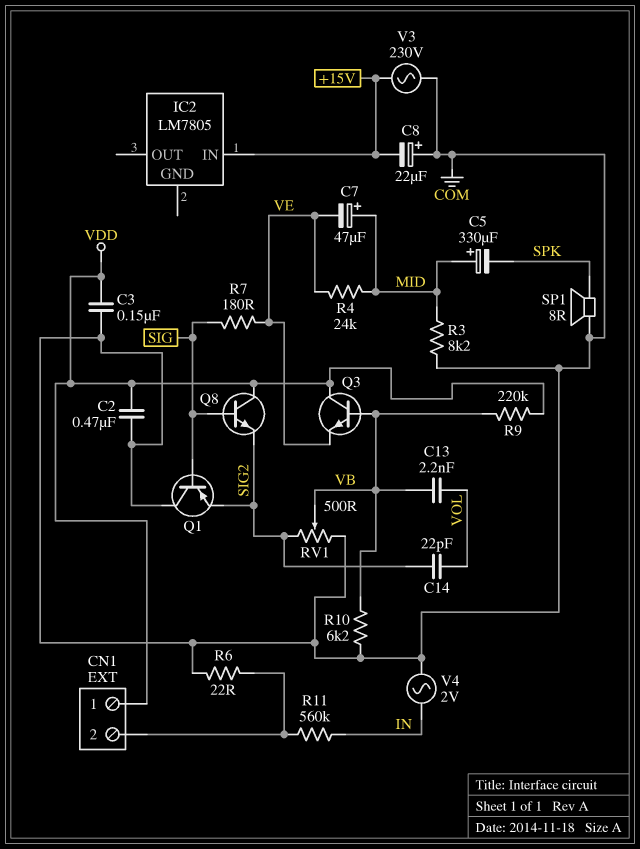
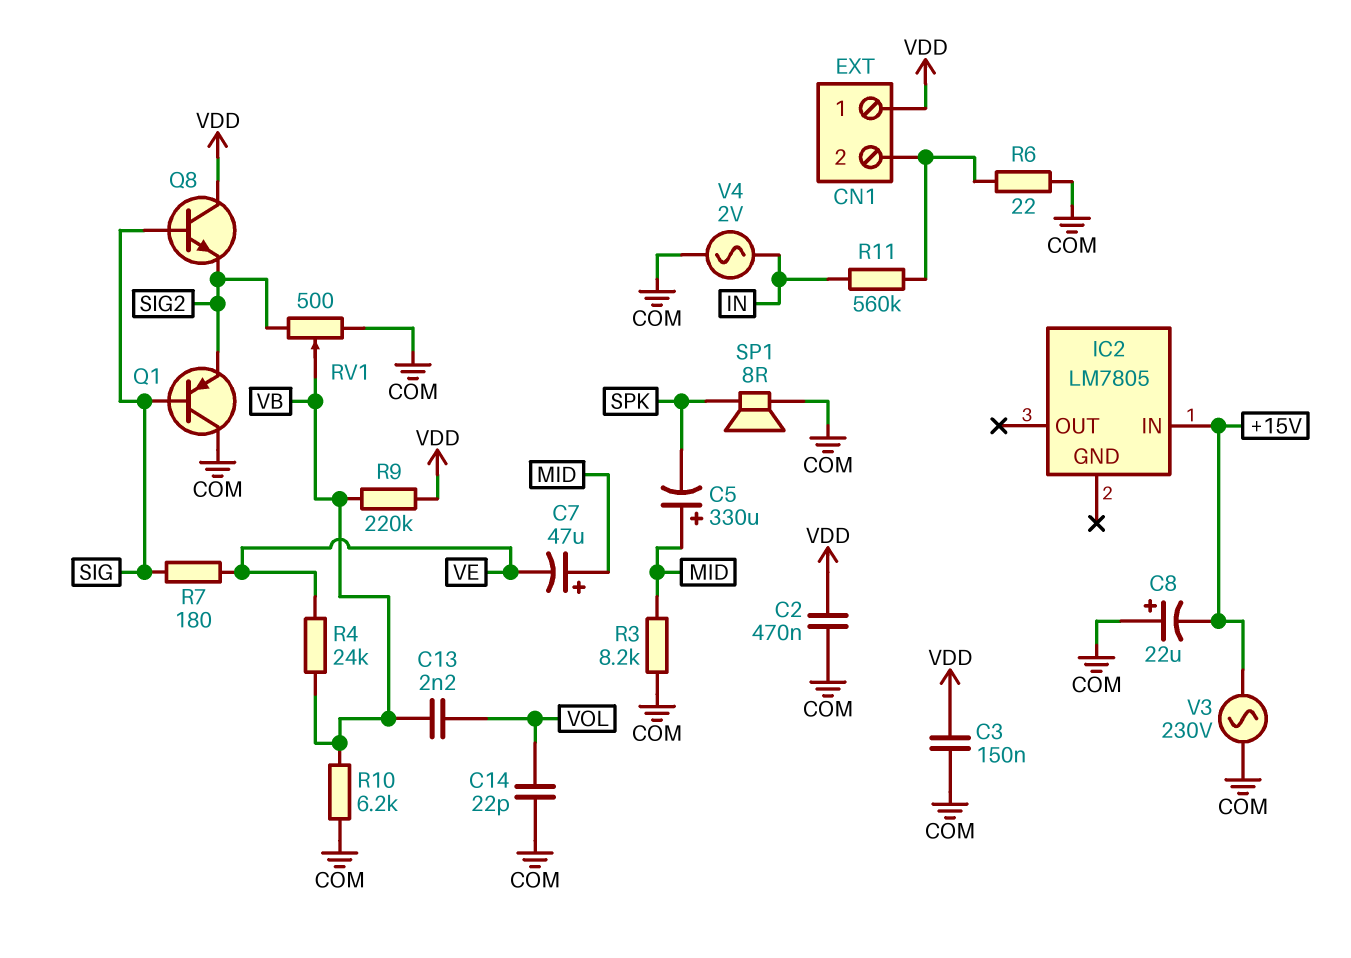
C14: 22pF (SIG2, VOL) -> 22pF (COM, VOL)
Q3: NPN (B VB, C VDD, E VE) -> none
R4: 24k (MID, VE) -> 24k (VB, VE)

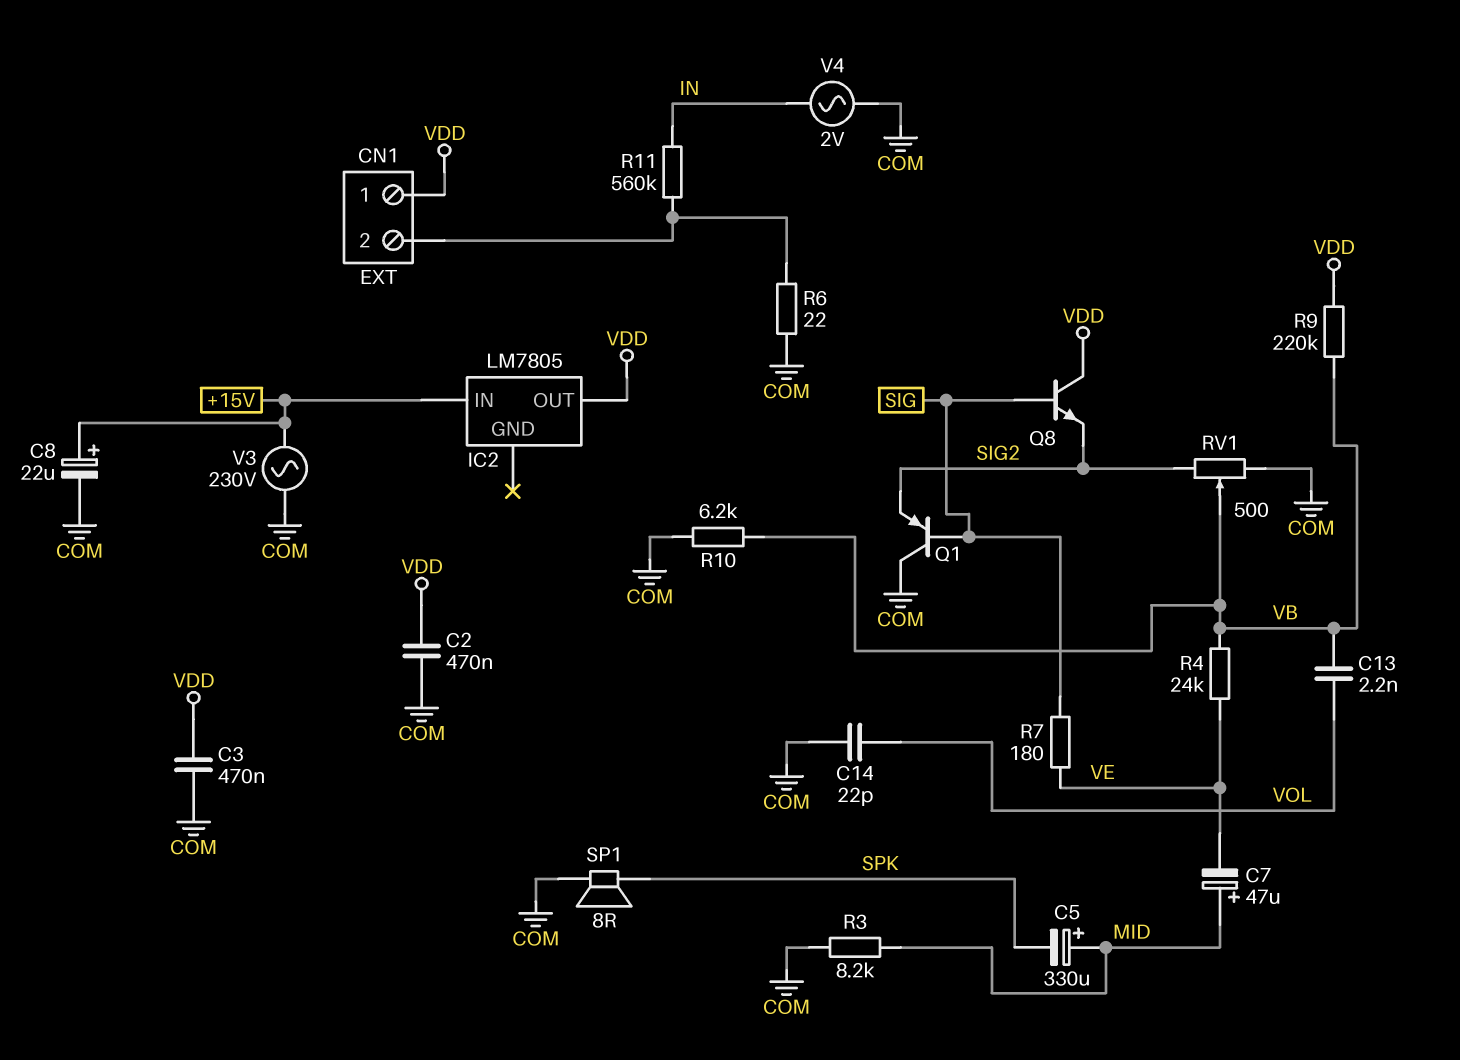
C3: 150nF (COM, VDD) -> 470nF (COM, VDD)
C8: 22uF (plus COM, minus +15V) -> 22uF (plus +15V, minus COM)
IC2 pin OUT: none -> VDD

